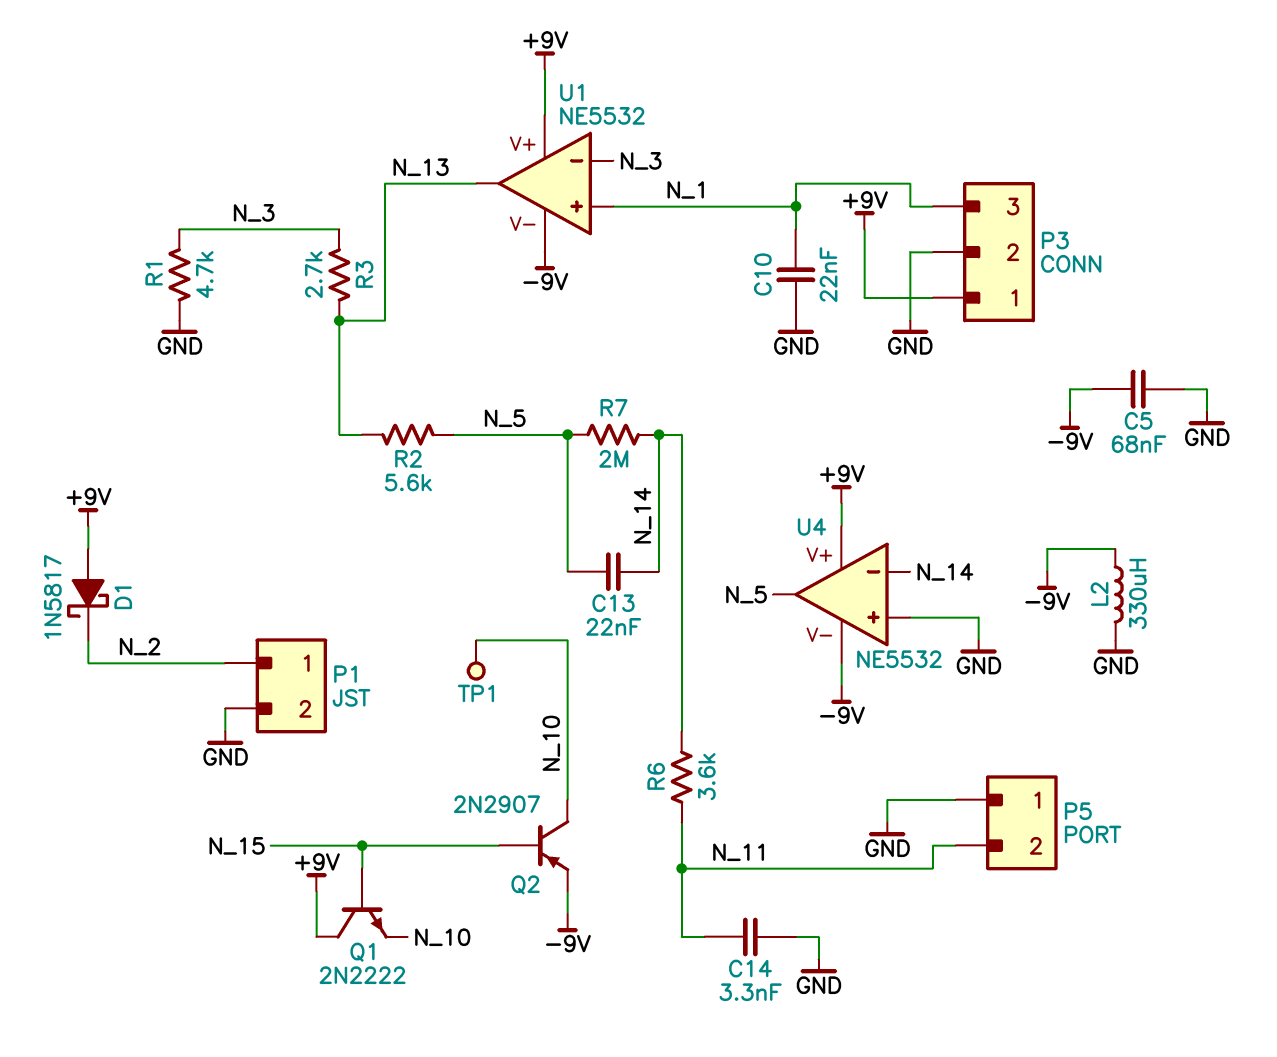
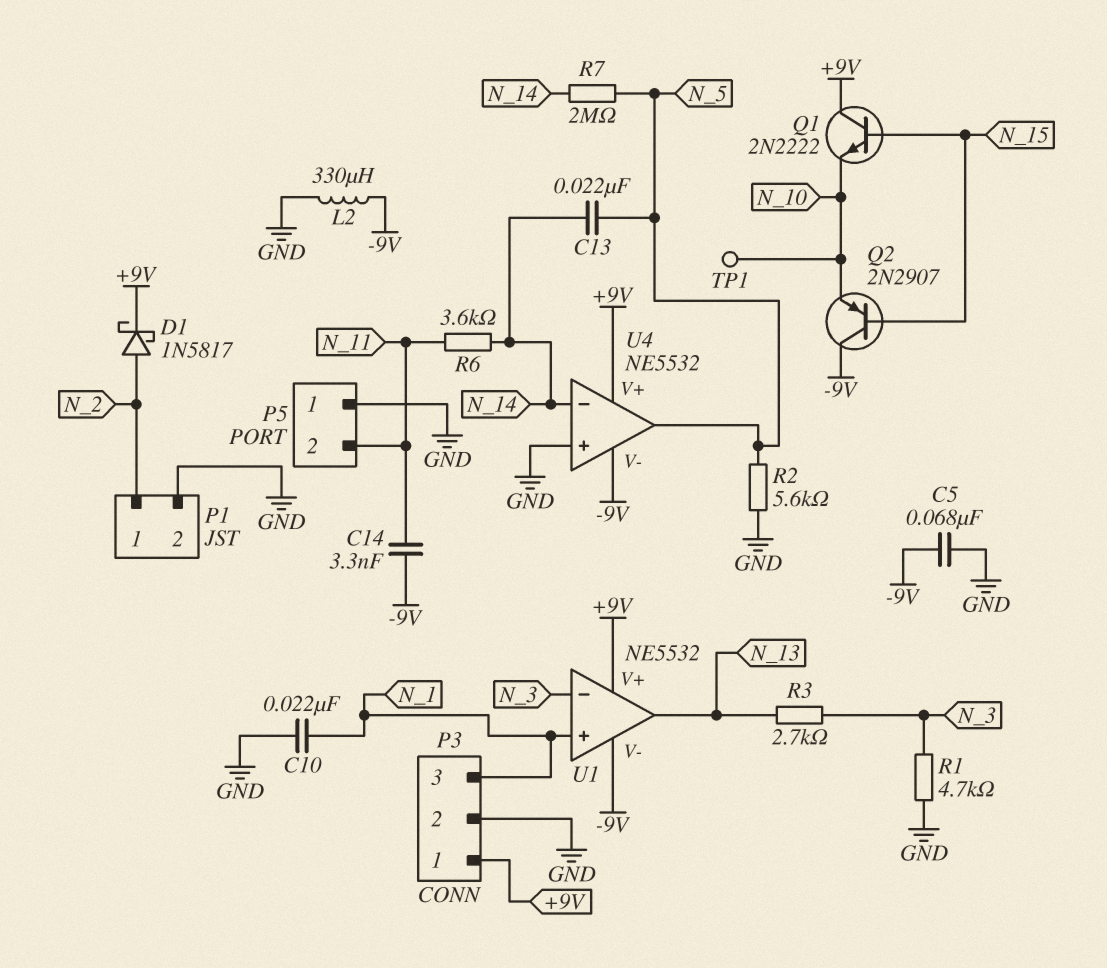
C14: 3.3nF (GND, N_11) -> 3.3nF (-9V, N_11)
D1: schottky 1N5817 (A +9V, K N_2) -> schottky 1N5817 (A N_2, K +9V)
Q2: PNP 2N2907 (B N_15, C N_10, E -9V) -> PNP 2N2907 (B N_15, C -9V, E N_10)
R2: 5.6k (N_5, N_13) -> 5.6k (GND, N_5)

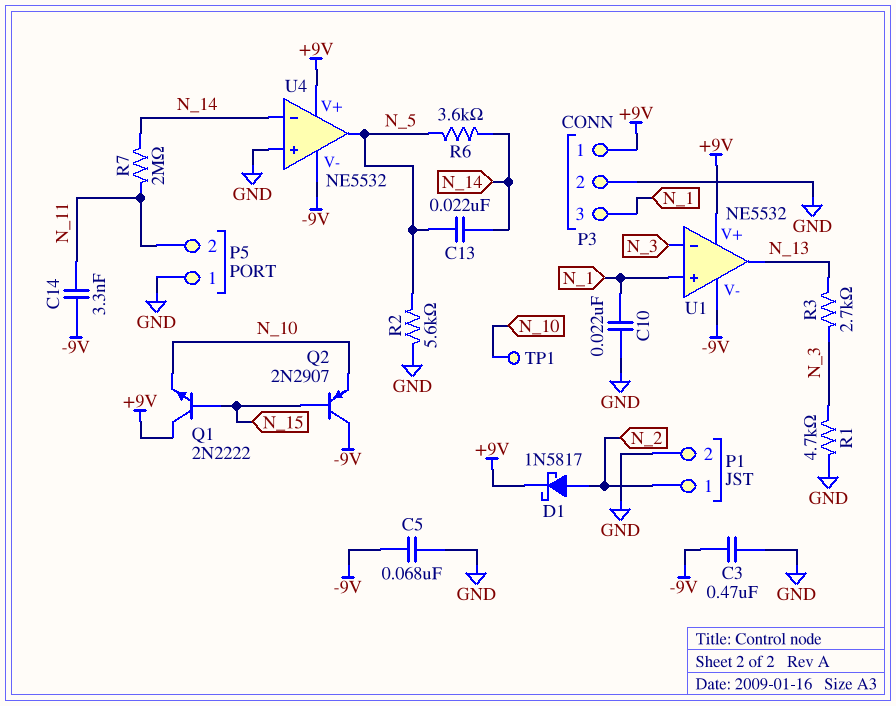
C3: none -> 470nF (-9V, GND)
L2: 330uH (-9V, GND) -> none
R6: 3.6k (N_11, N_14) -> 3.6k (N_5, N_14)
R7: 2M (N_5, N_14) -> 2M (N_11, N_14)

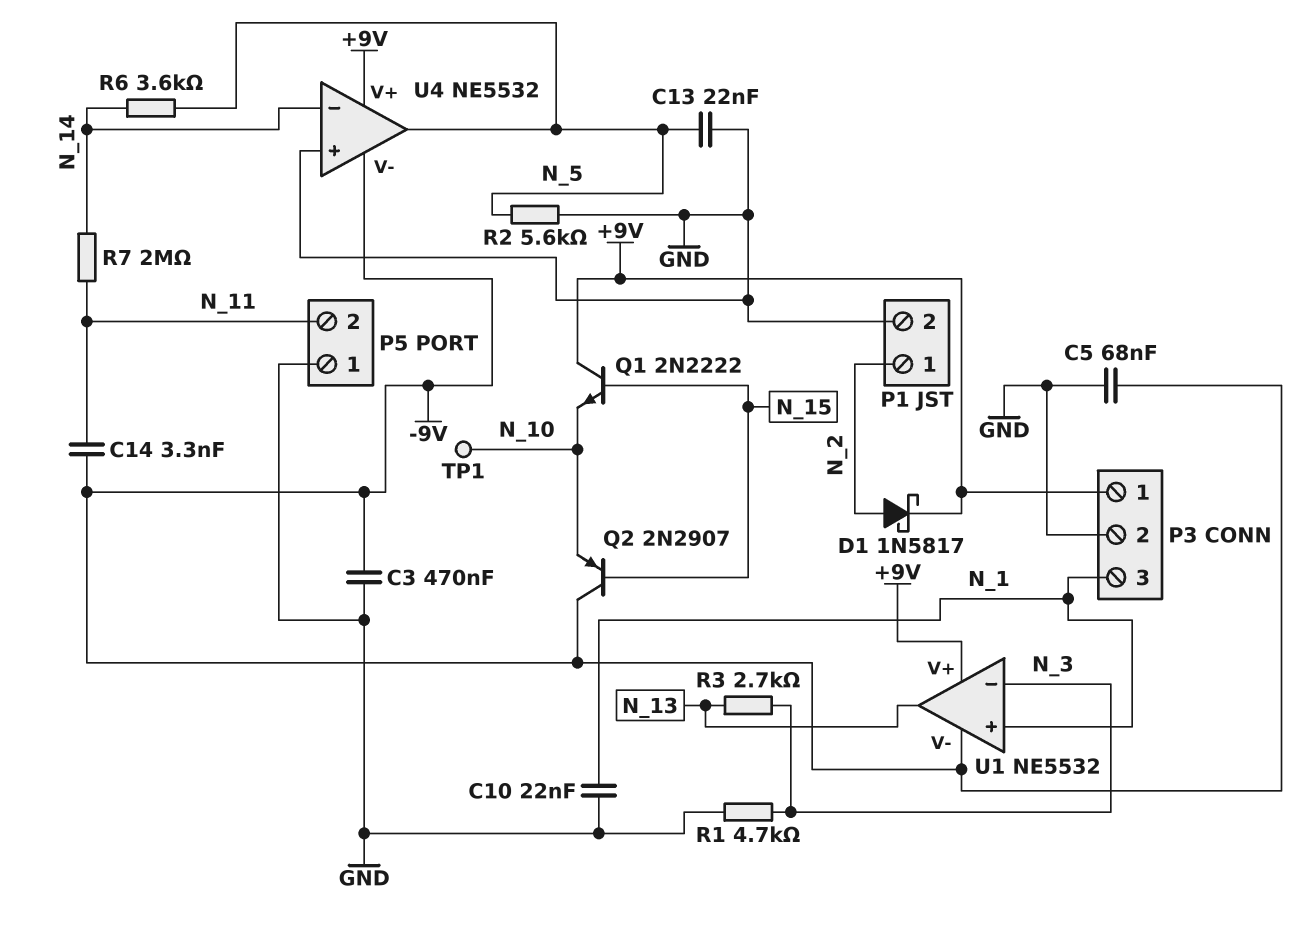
C13: 22nF (N_5, N_14) -> 22nF (GND, N_5)

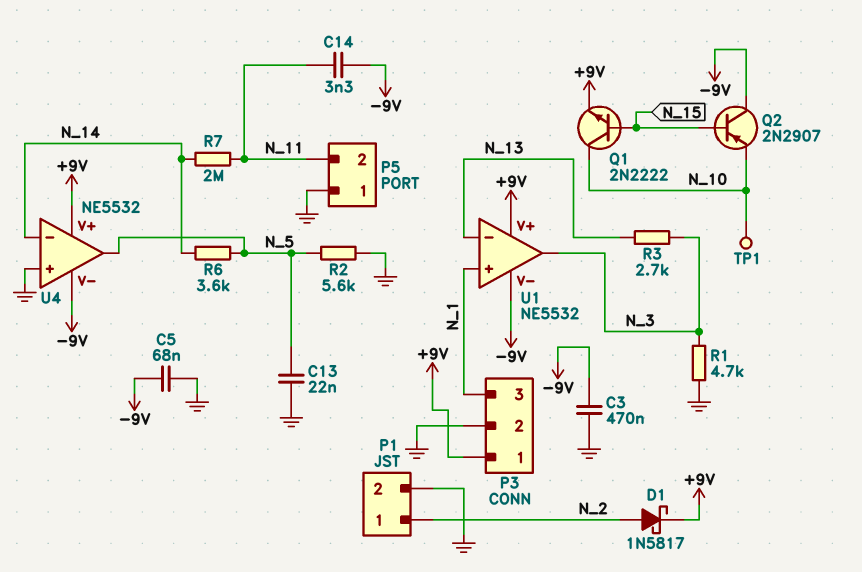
C10: 22nF (GND, N_1) -> none
Q1: NPN 2N2222 (B N_15, C +9V, E N_10) -> NPN 2N2222 (B N_15, C N_10, E +9V)
U1 pin in-: N_3 -> N_13
U1 pin out: N_13 -> N_3

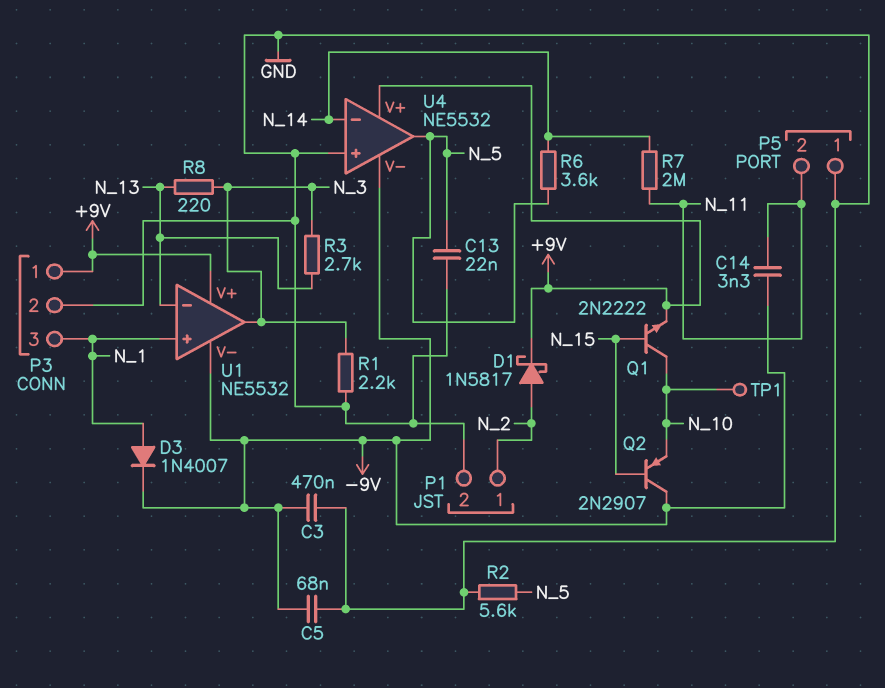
D3: none -> diode 1N4007 (A N_1, K -9V)
R1: 4.7k (GND, N_3) -> 2.2k (GND, N_3)
R8: none -> 220 (N_3, N_13)

